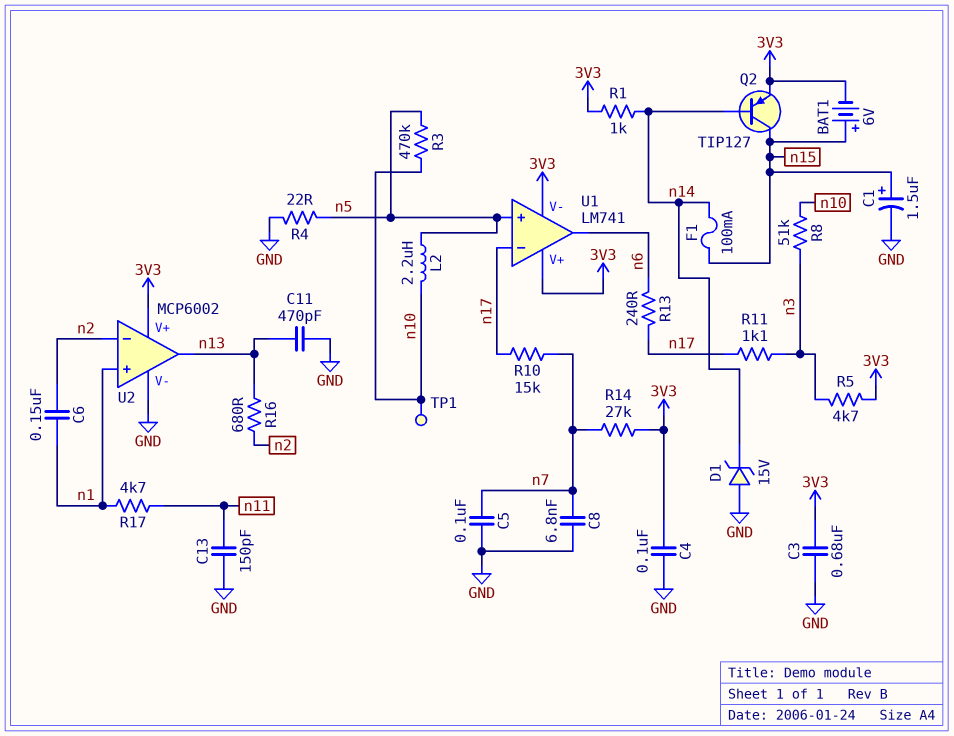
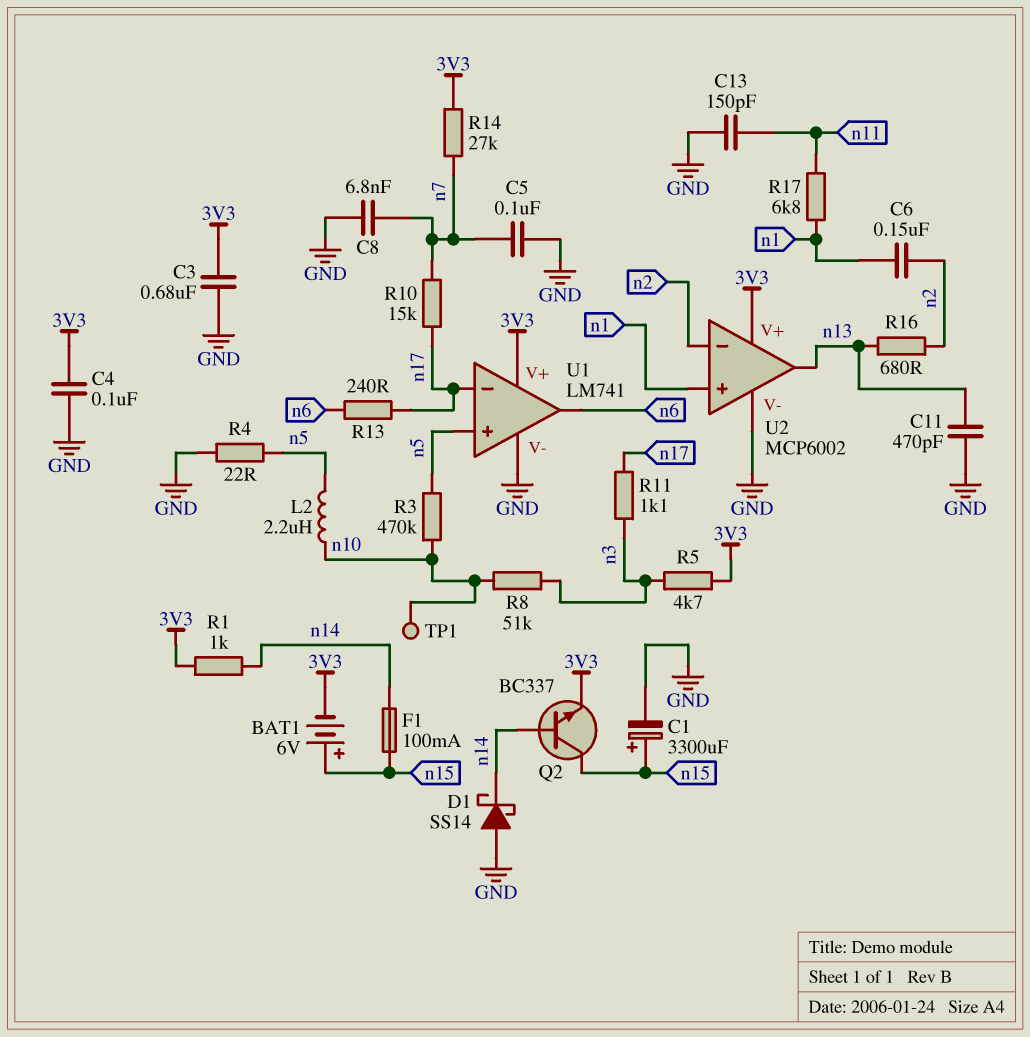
C1: 1.5uF (plus n15, minus GND) -> 3300uF (plus n15, minus GND)
D1: zener 15V (A GND, K n14) -> schottky SS14 (A GND, K n14)
Q2: PNP TIP127 (B n14, C n15, E 3V3) -> NPN BC337 (B n14, C n15, E 3V3)
R17: 4.7k (n1, n11) -> 6.8k (n1, n11)
U1 pin V-: 3V3 -> GND

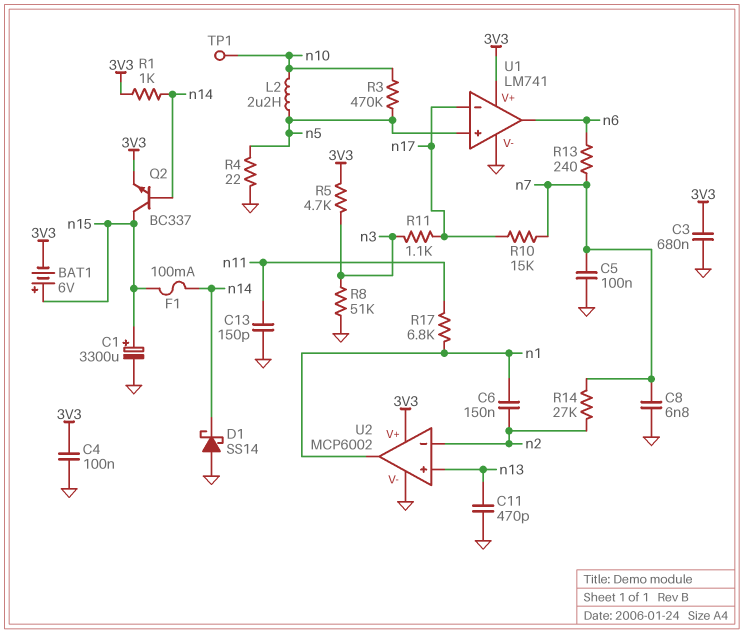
R8: 51k (n3, n10) -> 51k (GND, n3)
R13: 240 (n6, n17) -> 240 (n6, n7)
R14: 27k (3V3, n7) -> 27k (n2, n7)
R16: 680 (n2, n13) -> none
U2 pin in+: n1 -> n13
U2 pin out: n13 -> n1

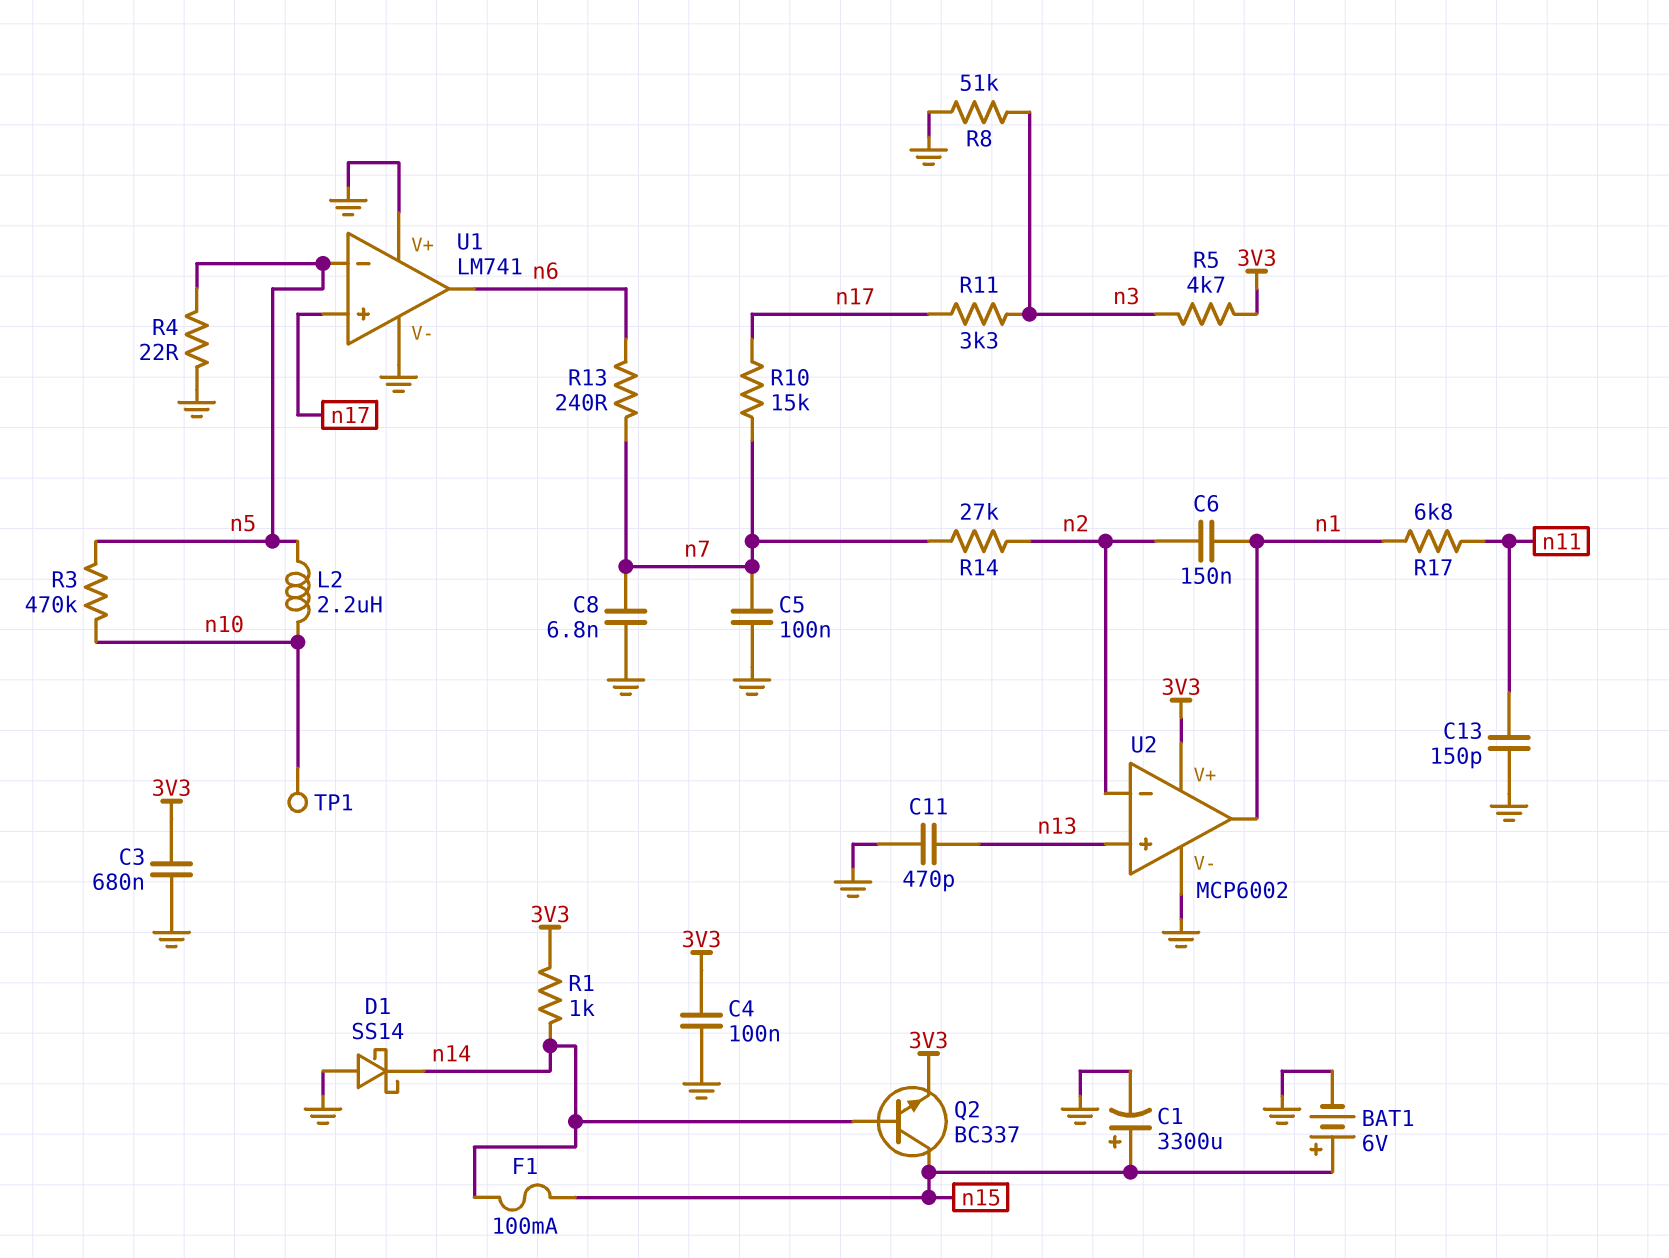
BAT1: 6V (plus n15, minus 3V3) -> 6V (plus n15, minus GND)
R11: 1.1k (n3, n17) -> 3.3k (n3, n17)
U1 pin V+: 3V3 -> GND
U1 pin in+: n5 -> n17
U1 pin in-: n17 -> n5

